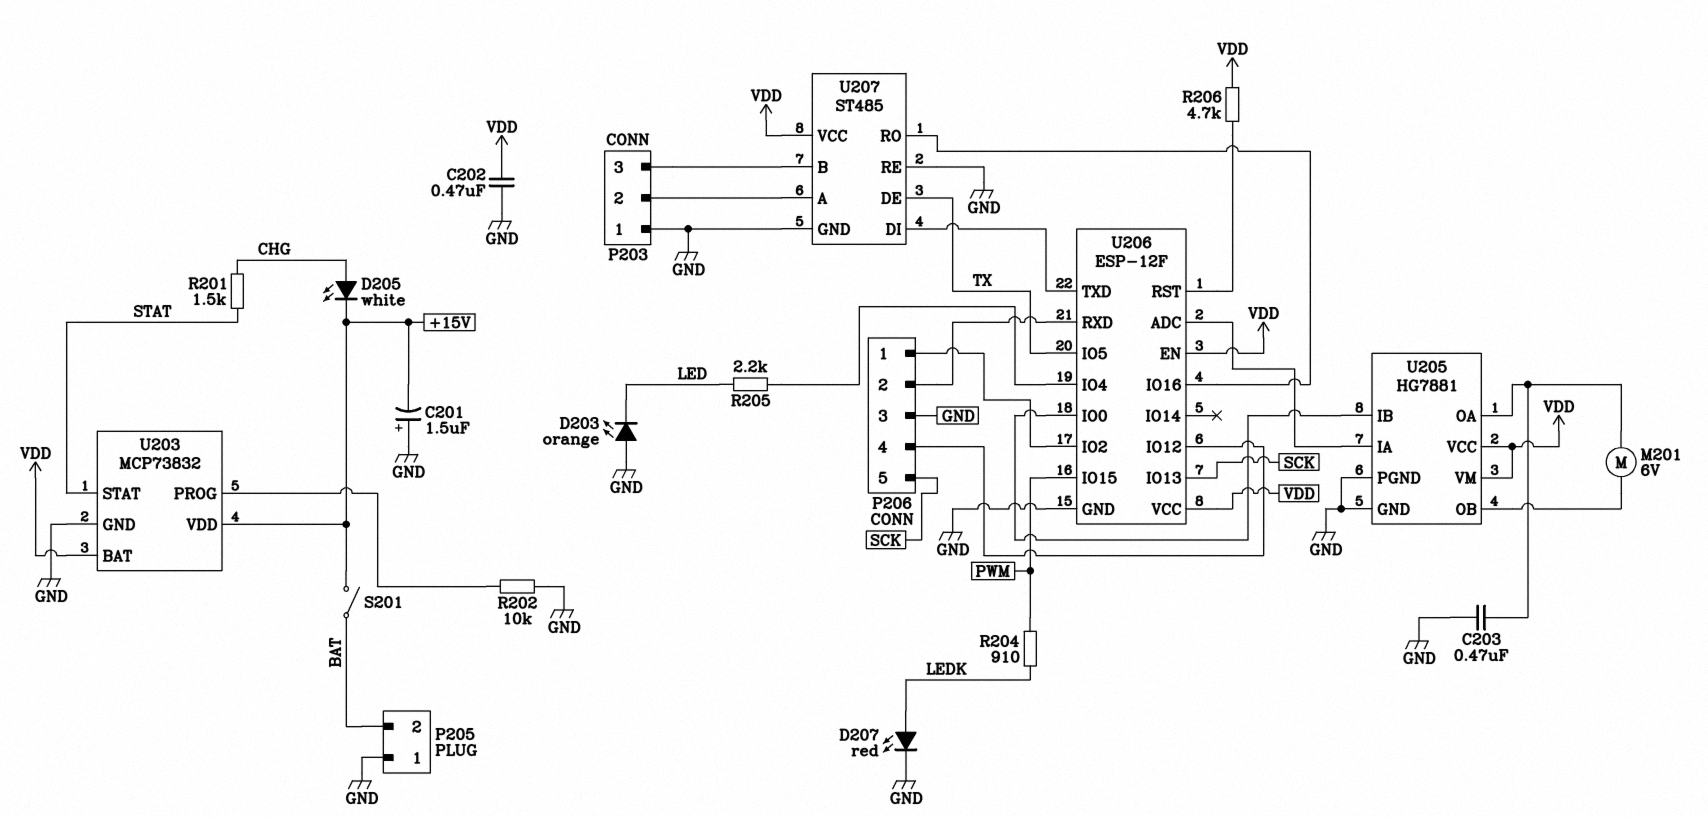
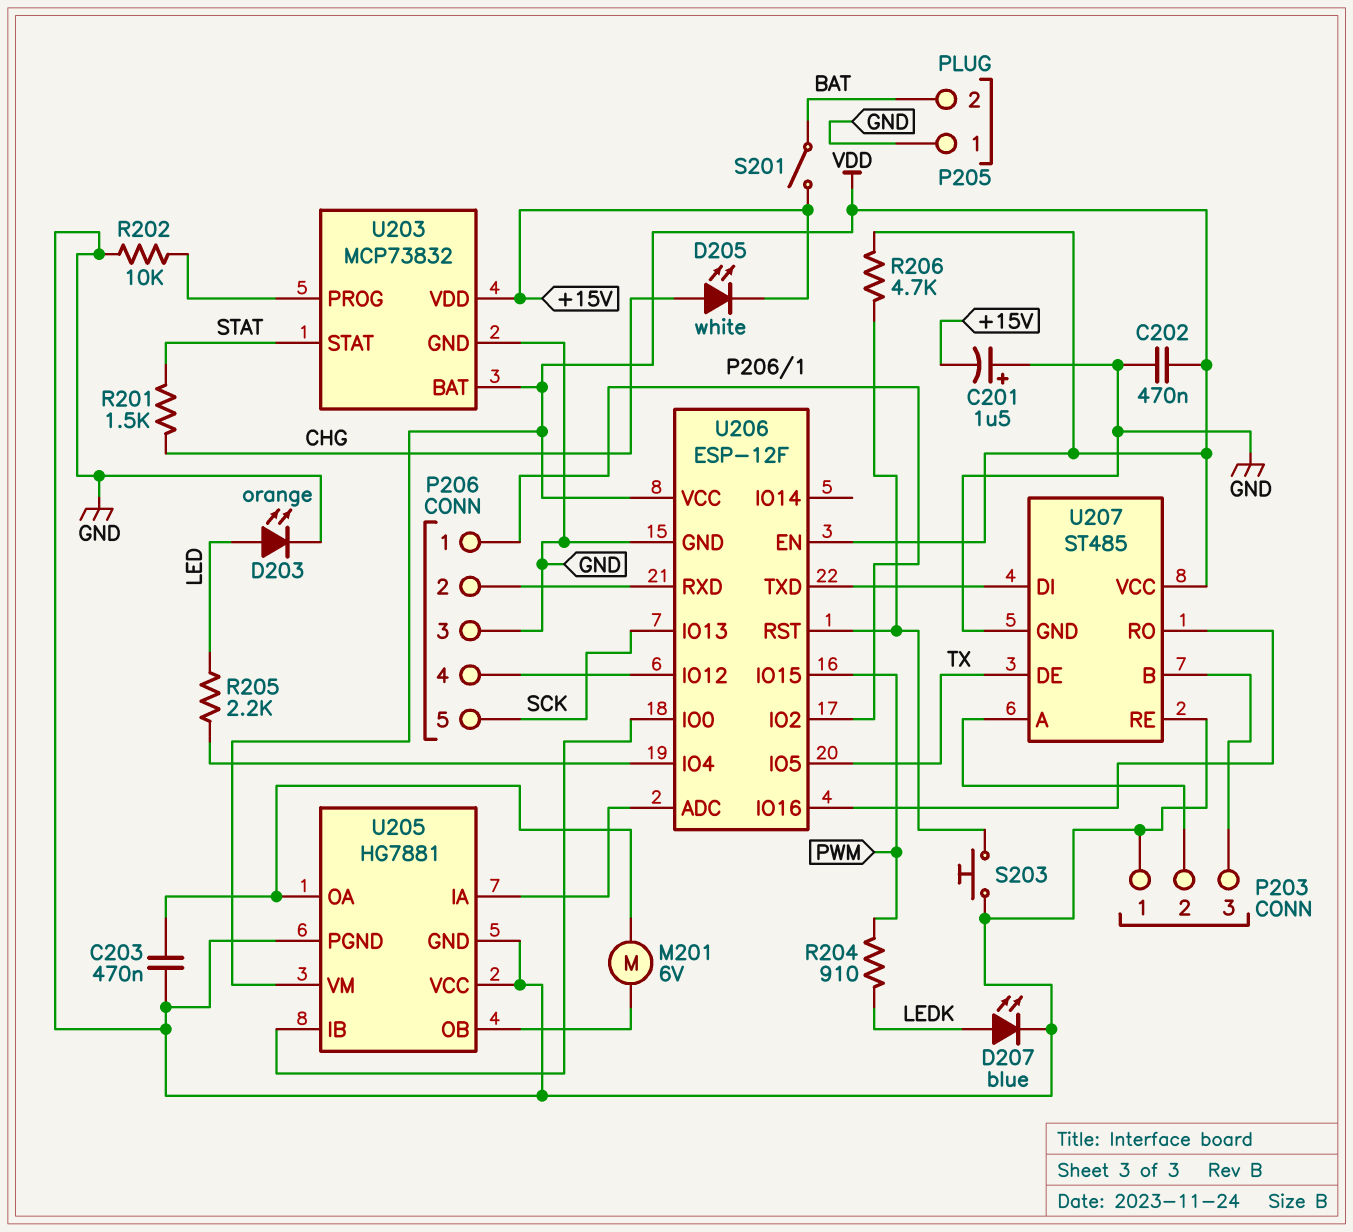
D203: LED orange (A GND, K LED) -> LED orange (A LED, K GND)
D207: LED red (A LEDK, K GND) -> LED blue (A LEDK, K GND)
S203: none -> button (GND, U206/RST)
U205 pin VCC: VDD -> GND

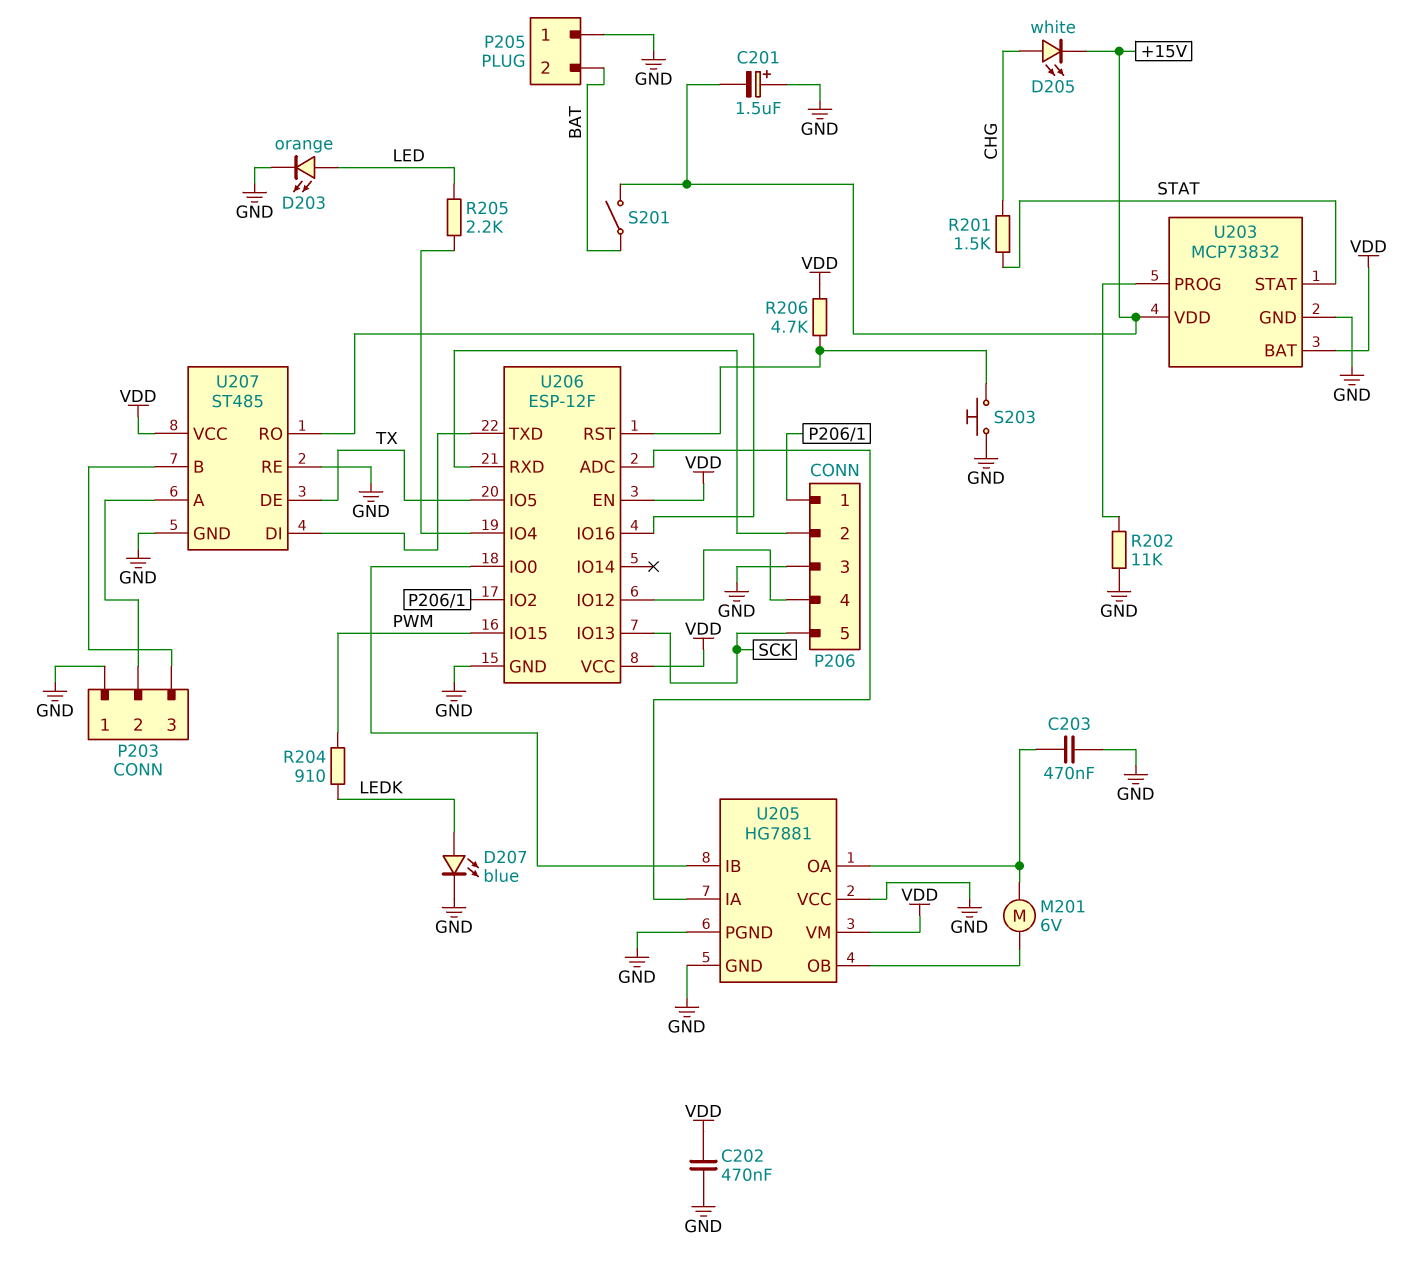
R202: 10k (GND, U203/PROG) -> 11k (GND, U203/PROG)

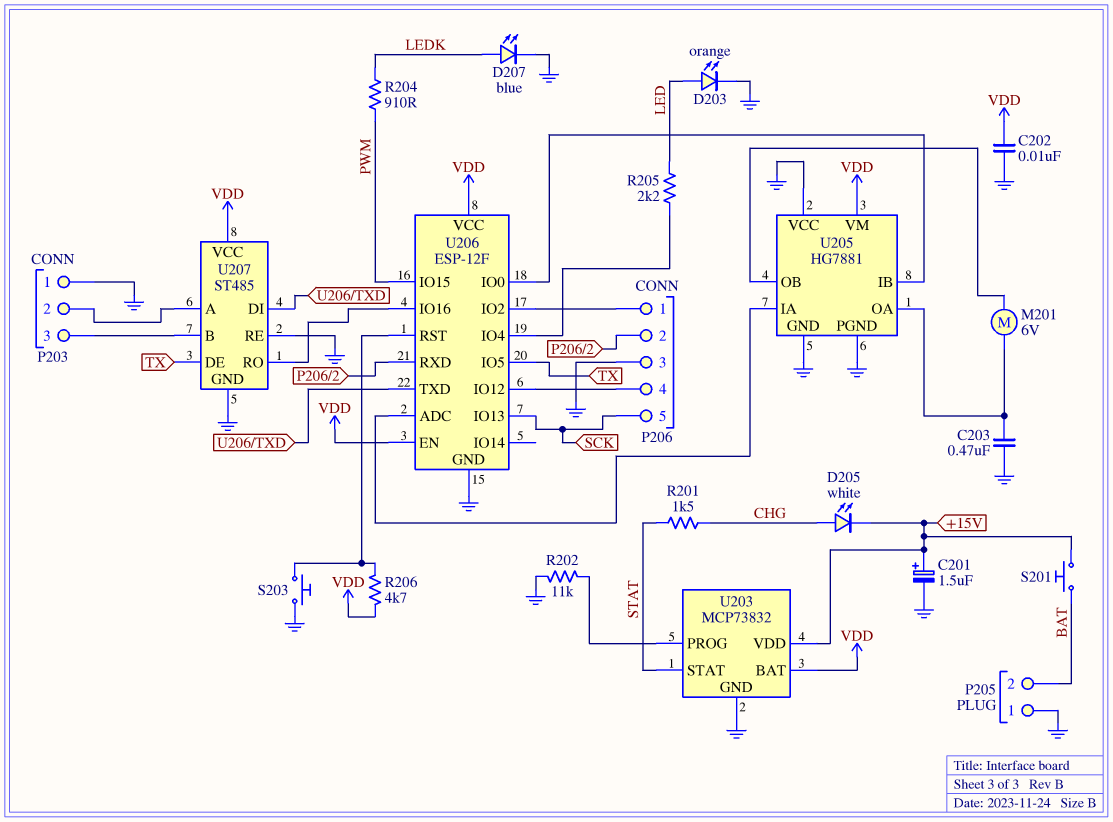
C201: 1.5uF (plus GND, minus +15V) -> 1.5uF (plus +15V, minus GND)
C202: 470nF (GND, VDD) -> 10nF (GND, VDD)
S201: switch (+15V, BAT) -> button (+15V, BAT)

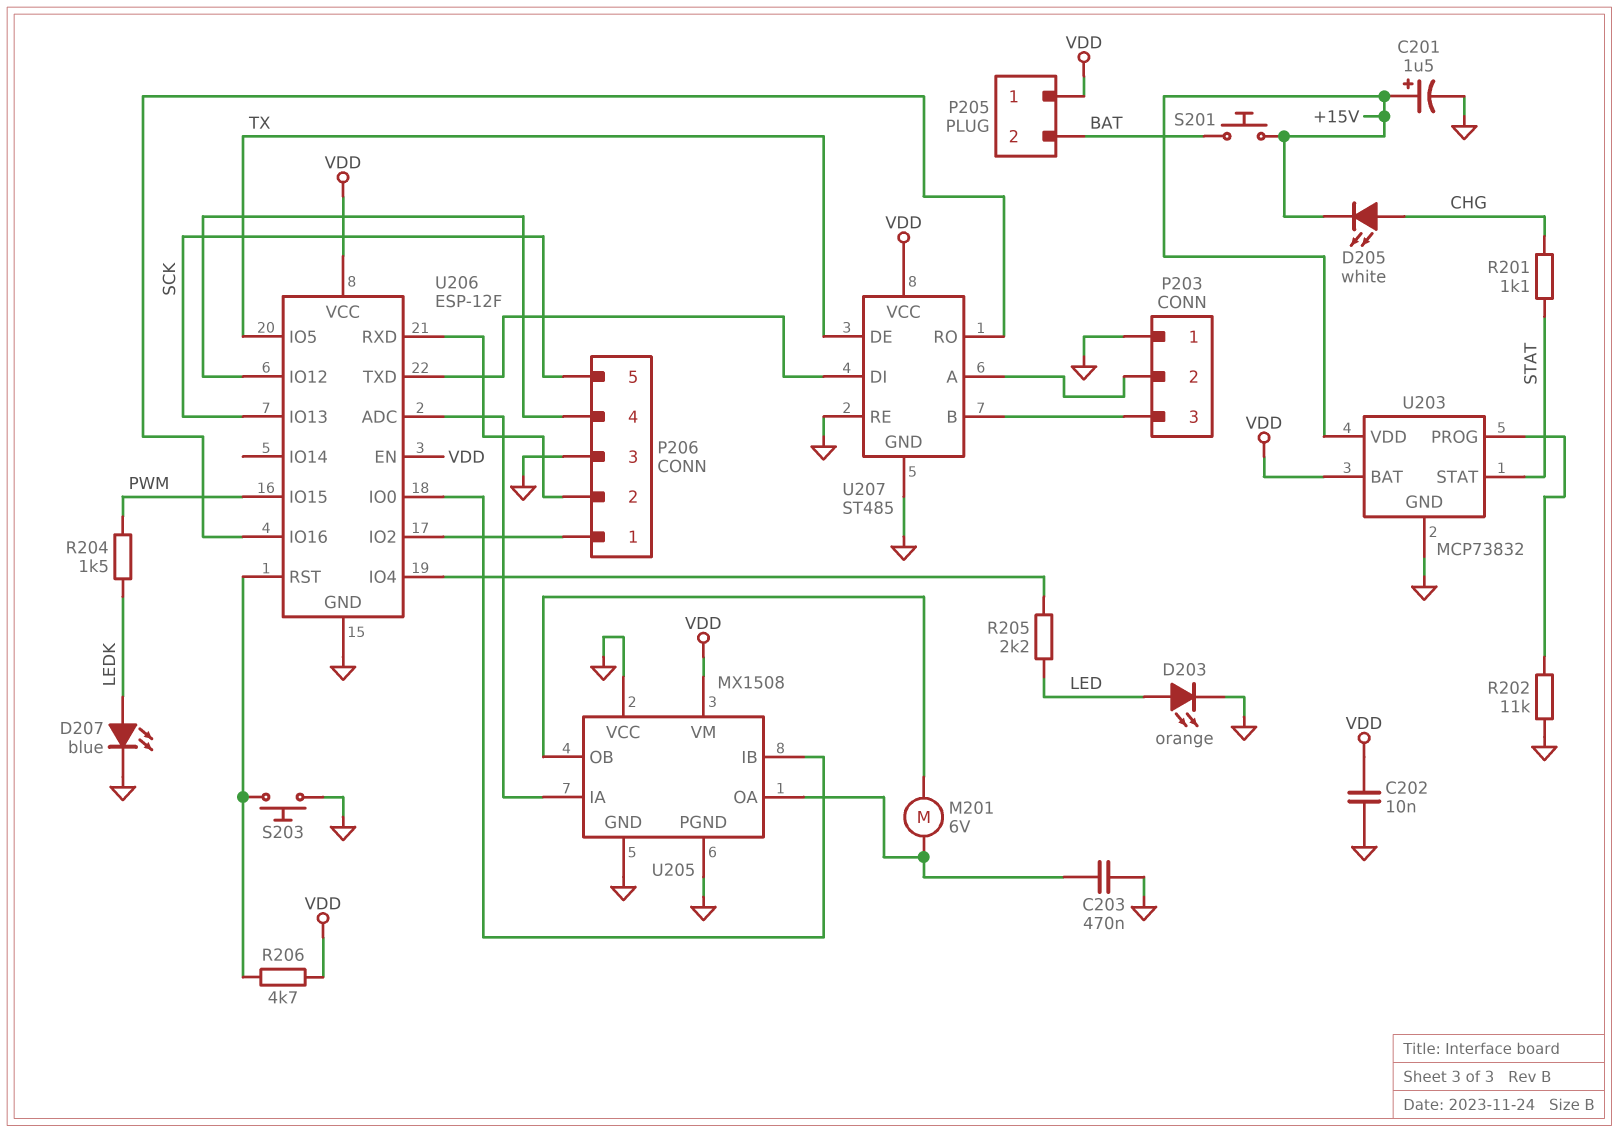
P205 pin 1: GND -> VDD
R201: 1.5k (CHG, STAT) -> 1.1k (CHG, STAT)
R204: 910 (LEDK, PWM) -> 1.5k (LEDK, PWM)
U205: HG7881 -> MX1508

